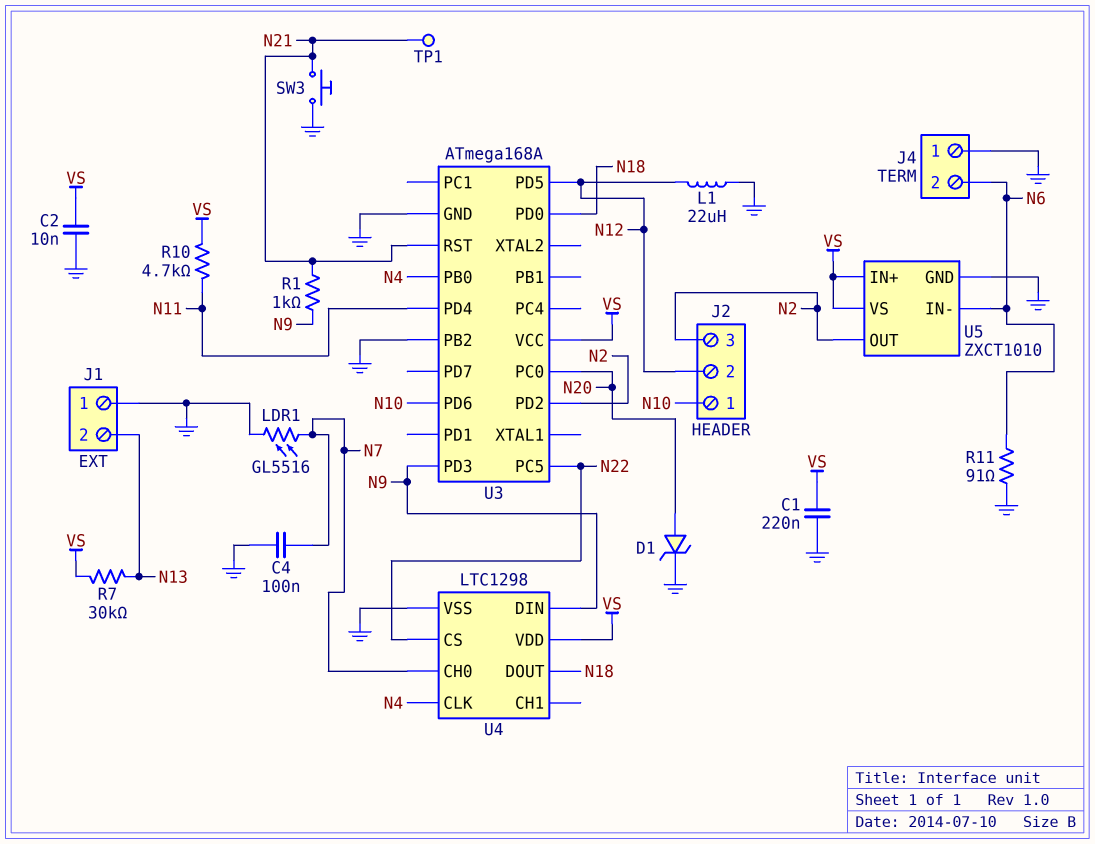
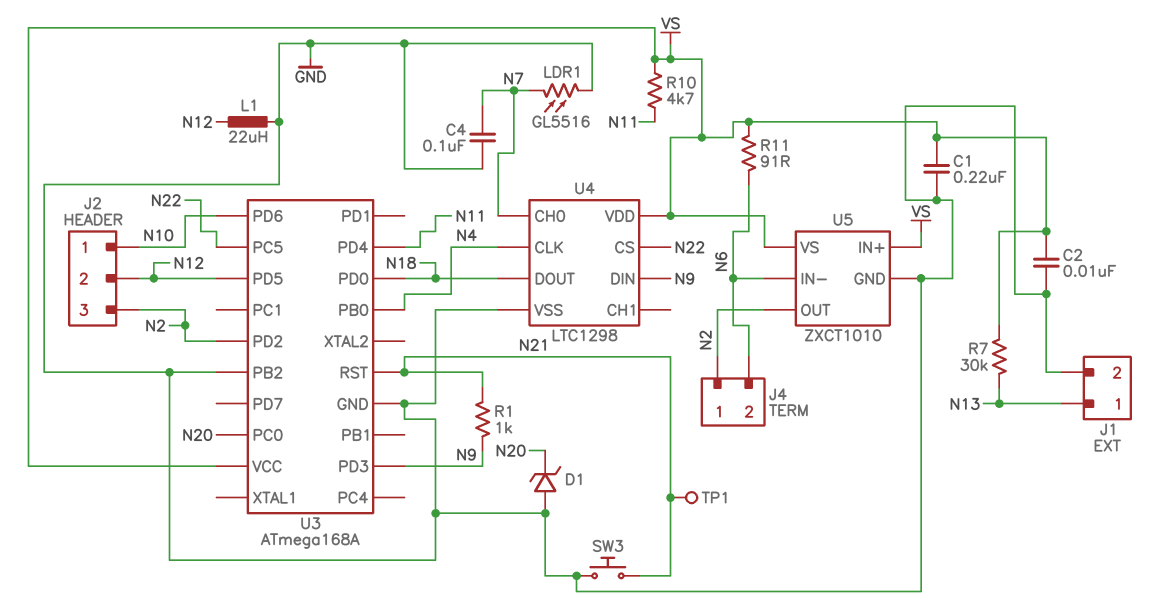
D1: zener (A N20, K GND) -> zener (A GND, K N20)
J1 pin 1: GND -> N13
J1 pin 2: N13 -> GND
J4 pin 1: GND -> N2
R11: 91 (GND, N6) -> 91 (N6, VS)

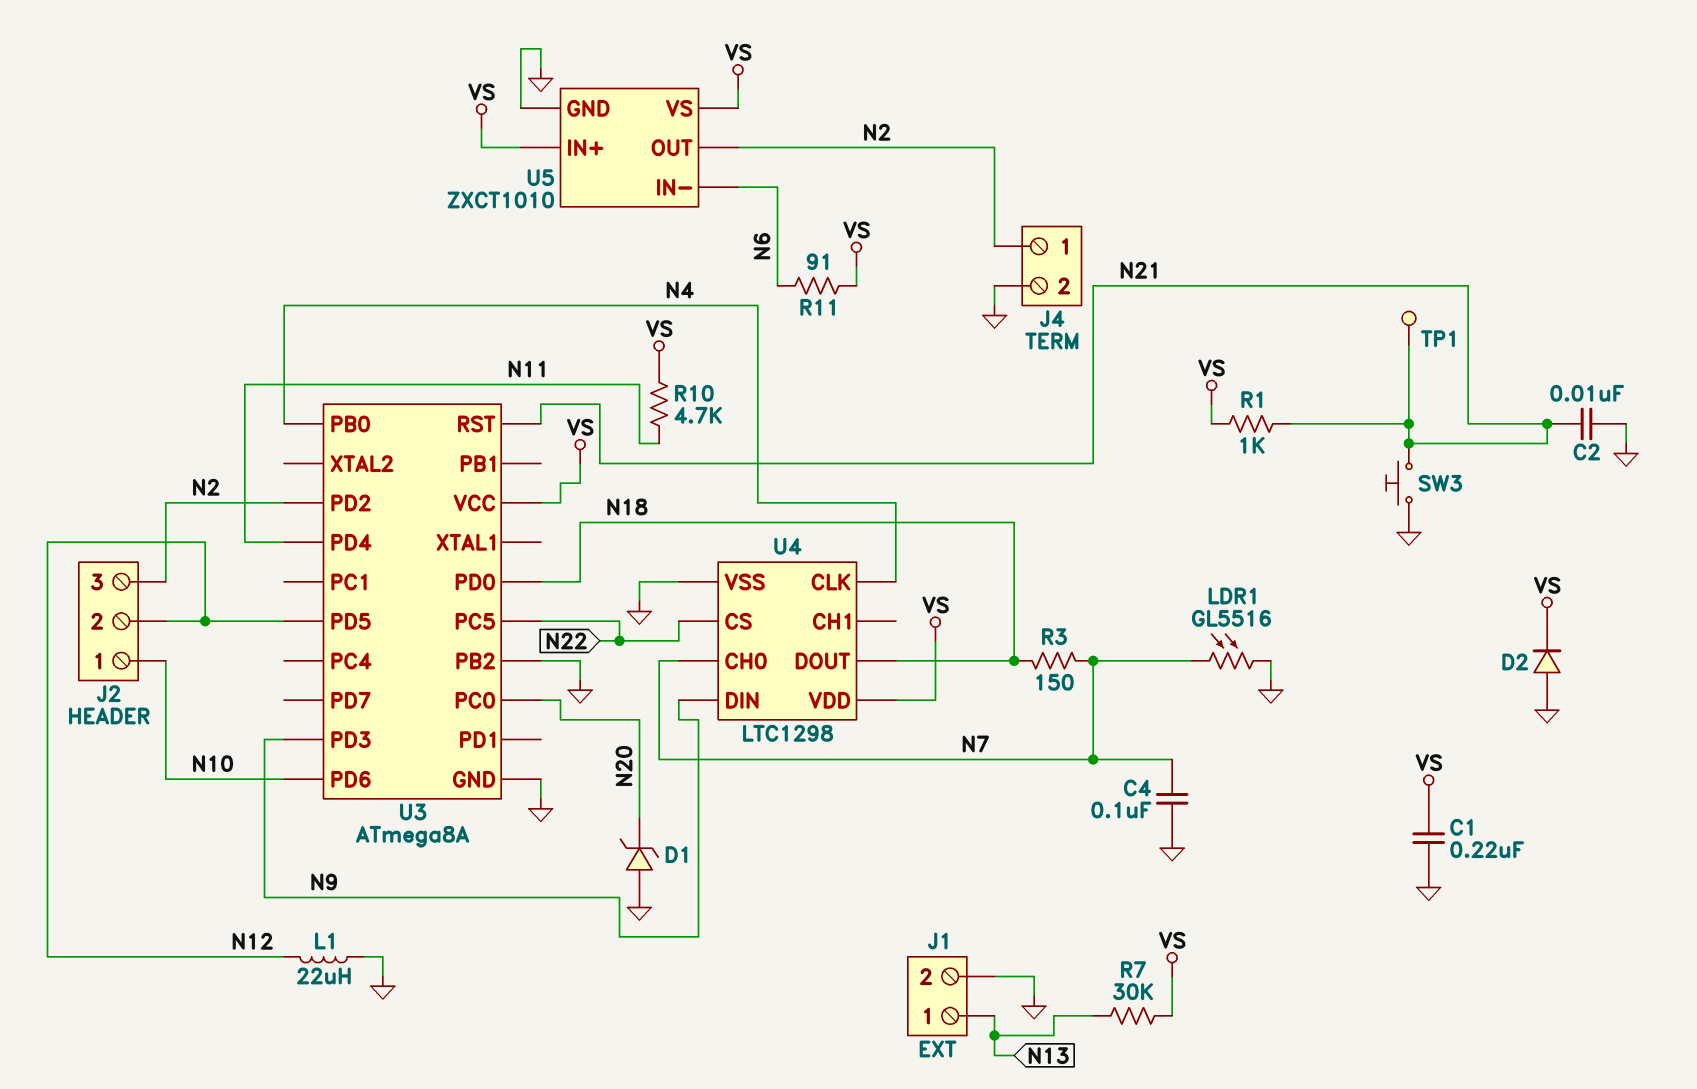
C2: 10nF (GND, VS) -> 10nF (GND, N21)
D2: none -> diode (A GND, K VS)
J4 pin 2: N6 -> GND
R1: 1k (N9, N21) -> 1k (N21, VS)
R3: none -> 150 (N7, N18)
U3: ATmega168A -> ATmega8A

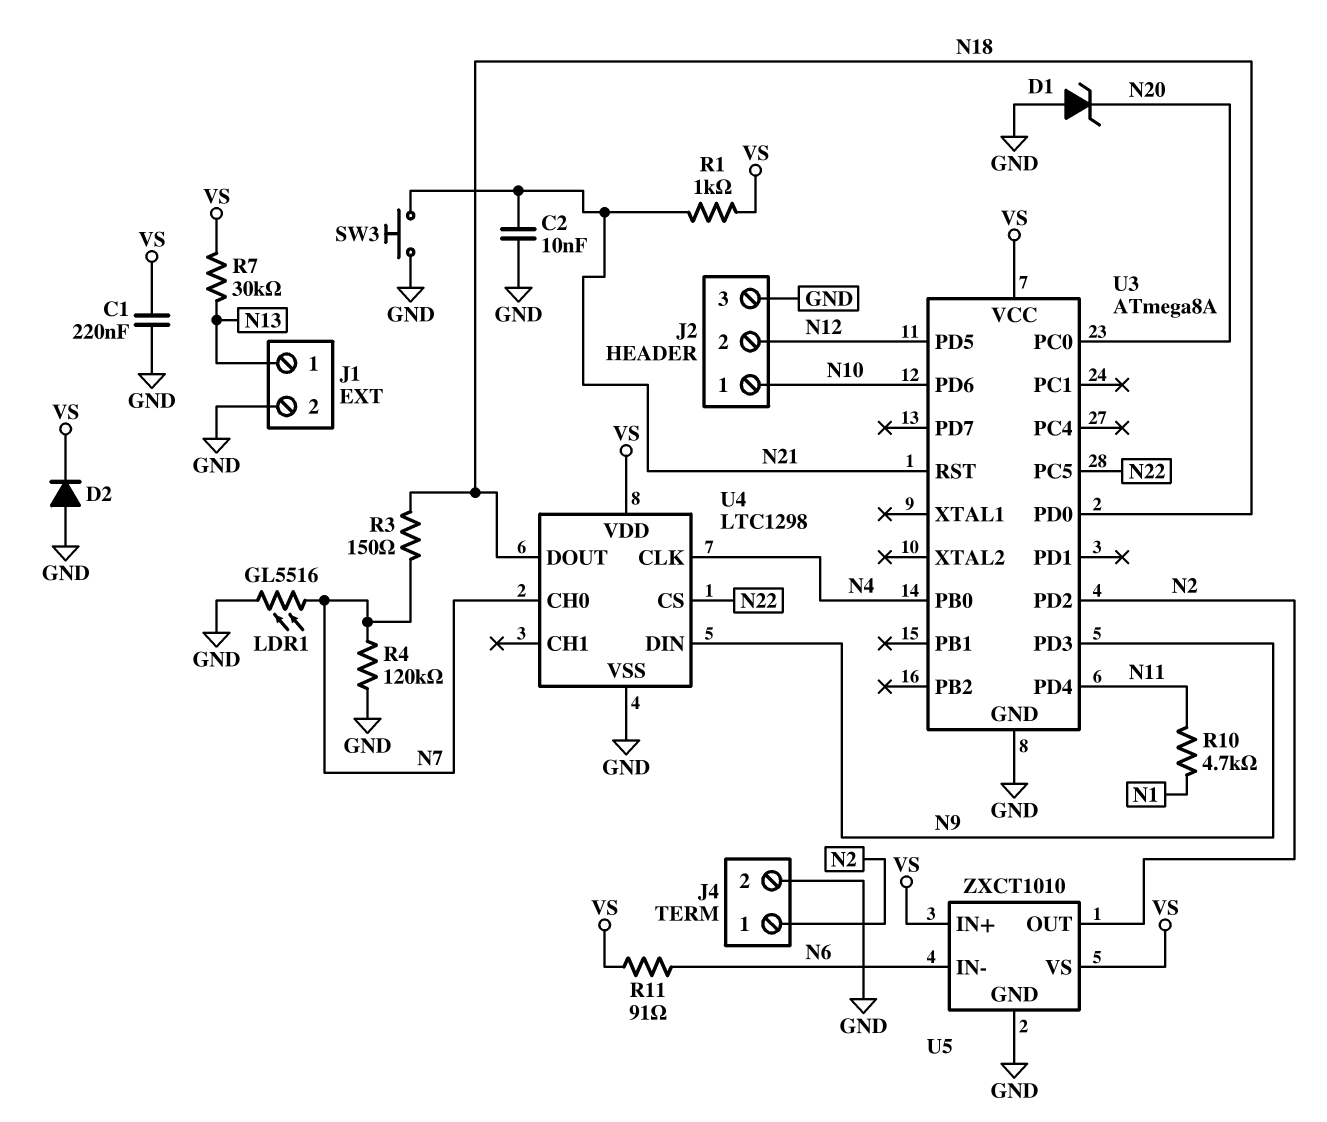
C4: 100nF (GND, N7) -> none
J2 pin 3: N2 -> GND
L1: 22uH (GND, N12) -> none
R4: none -> 120k (GND, N7)
R10: 4.7k (N11, VS) -> 4.7k (N1, N11)
TP1: test point (N21) -> none
U3 pin PB2: GND -> none

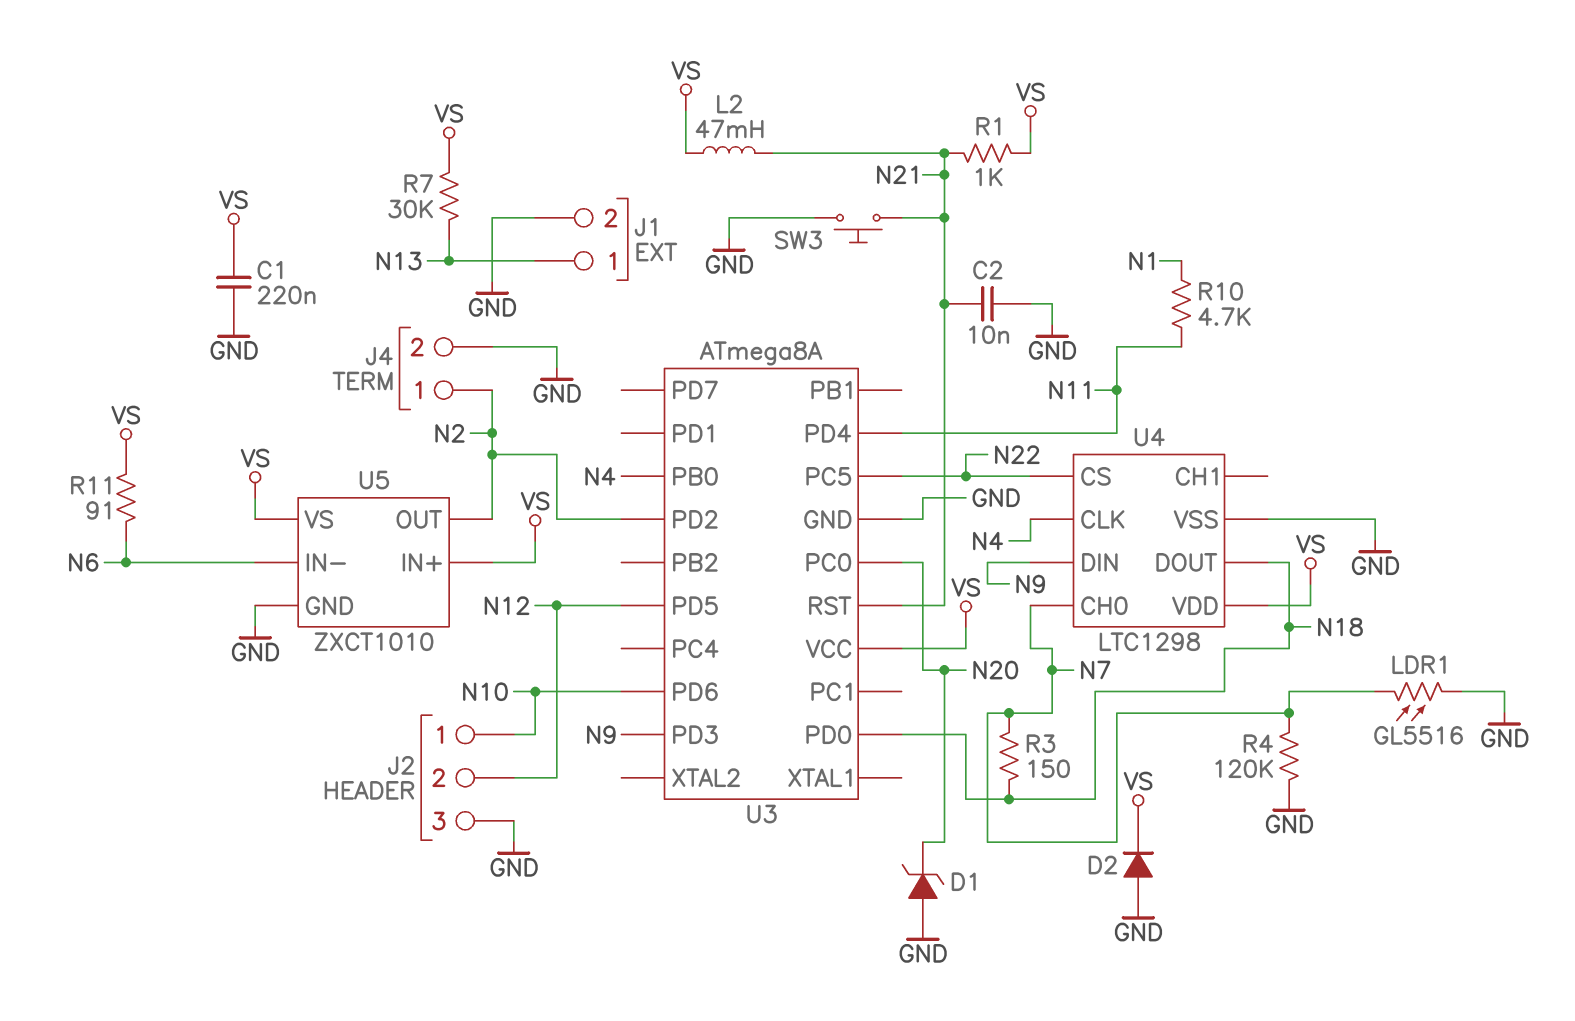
L2: none -> 47mH (N21, VS)

